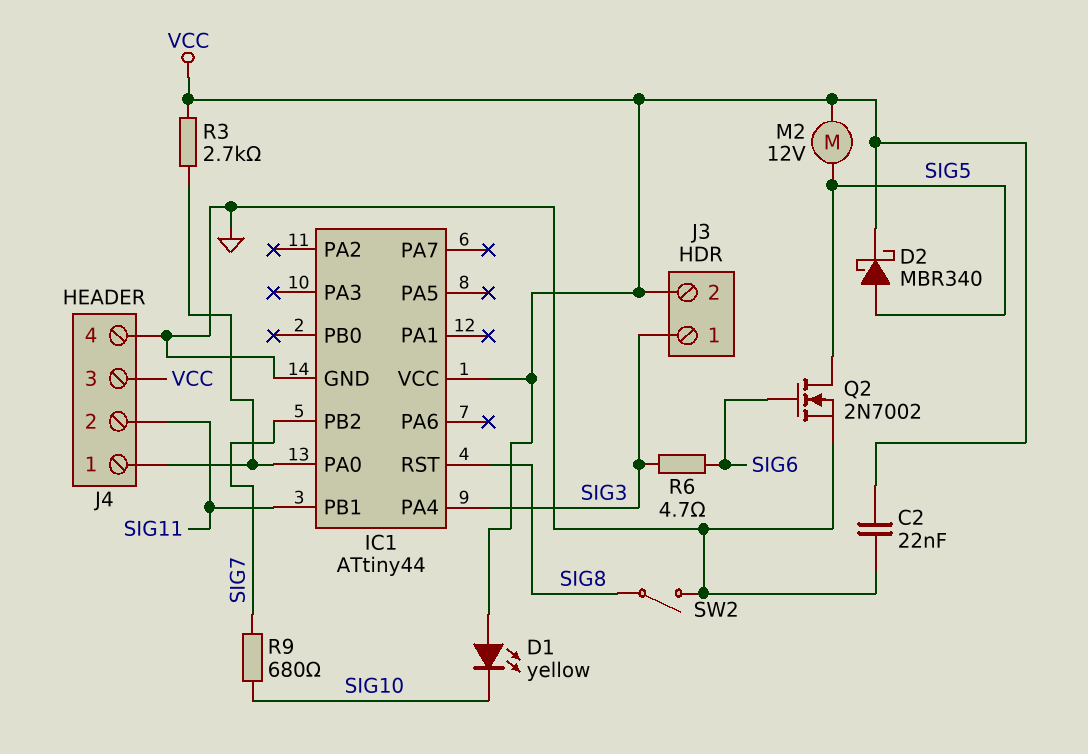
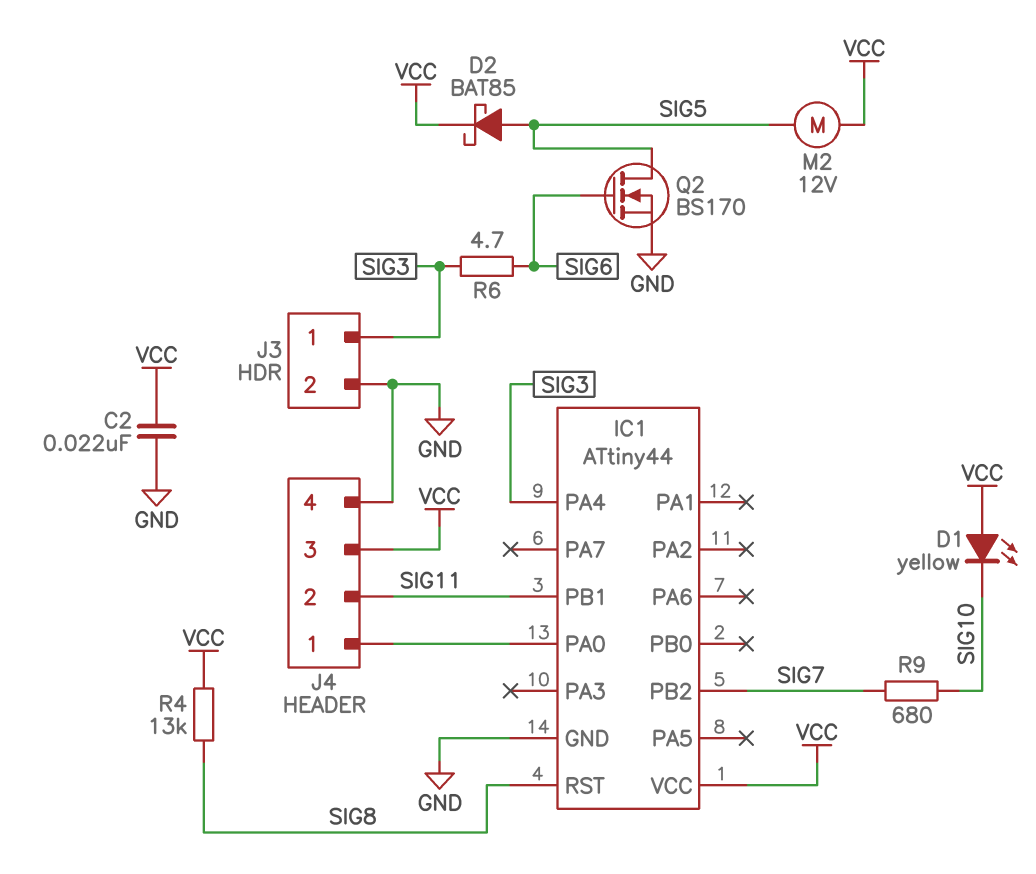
D2: schottky MBR340 (A SIG5, K VCC) -> schottky BAT85 (A SIG5, K VCC)
J3 pin 2: VCC -> GND
Q2: NMOS 2N7002 (G SIG6, D SIG5, S GND) -> NMOS BS170 (G SIG6, D SIG5, S GND)
R3: 2.7k (IC1/PA0, VCC) -> none
R4: none -> 13k (SIG8, VCC)
SW2: switch (GND, SIG8) -> none

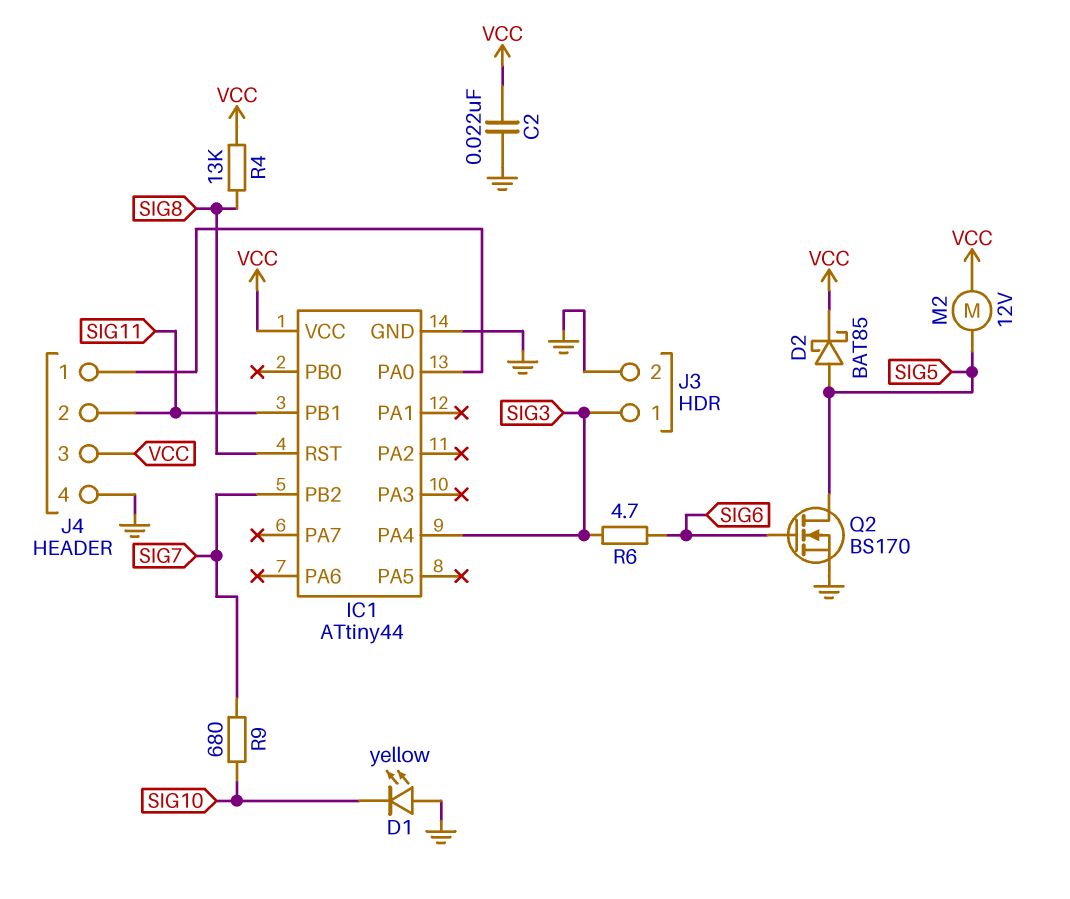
D1: LED yellow (A VCC, K SIG10) -> LED yellow (A GND, K SIG10)

